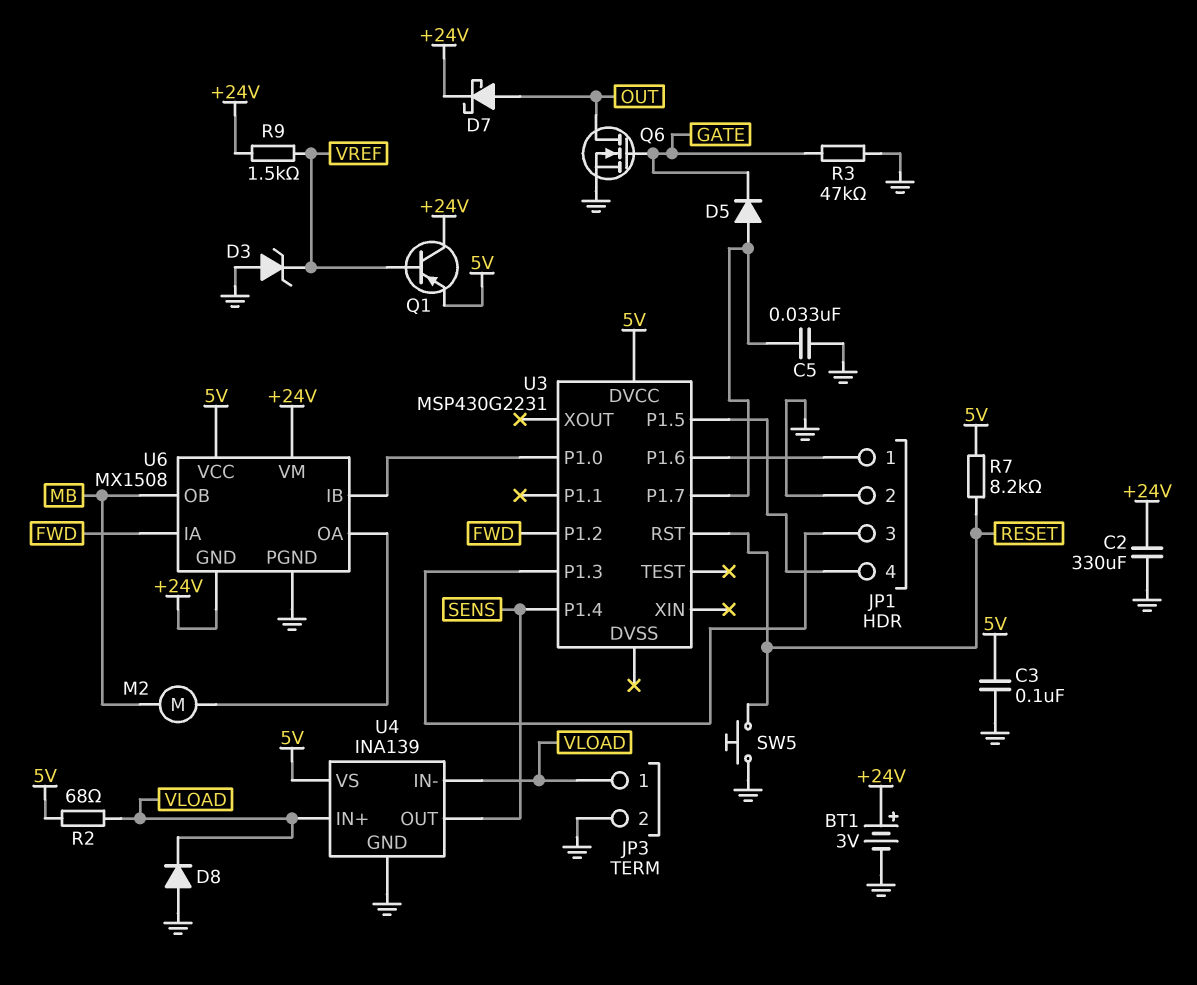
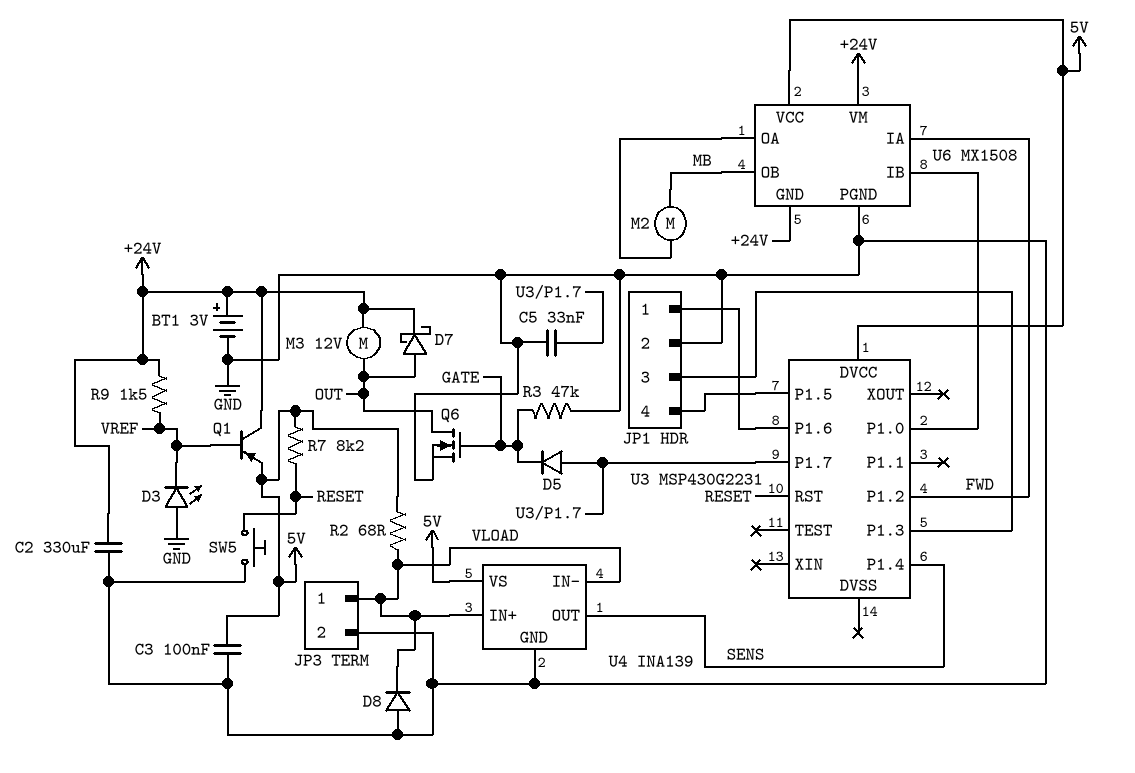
D3: zener (A GND, K VREF) -> LED (A GND, K VREF)
M3: none -> motor 12V (+24V, OUT)

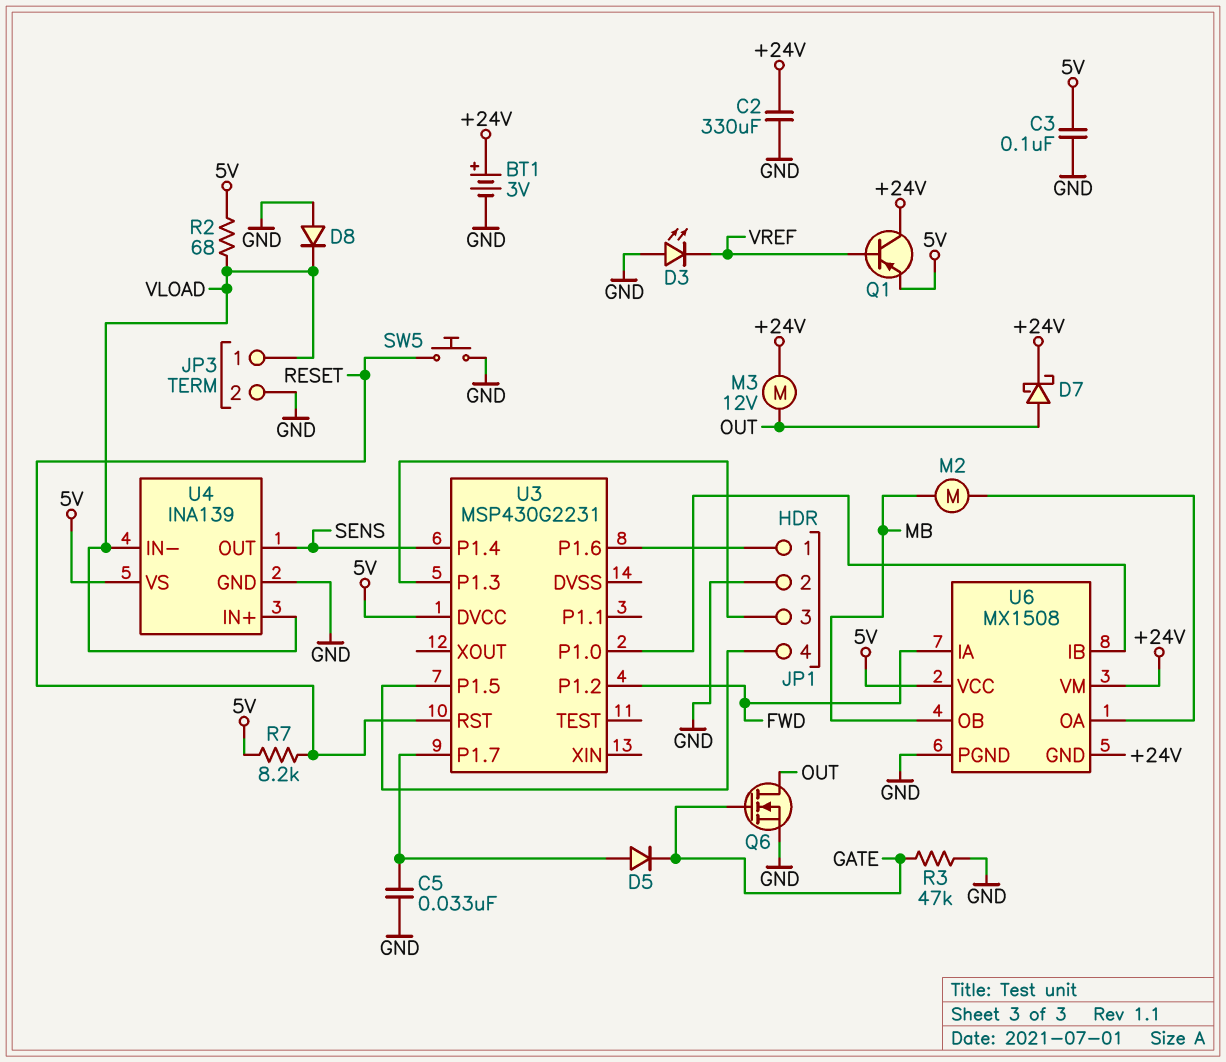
R9: 1.5k (+24V, VREF) -> none

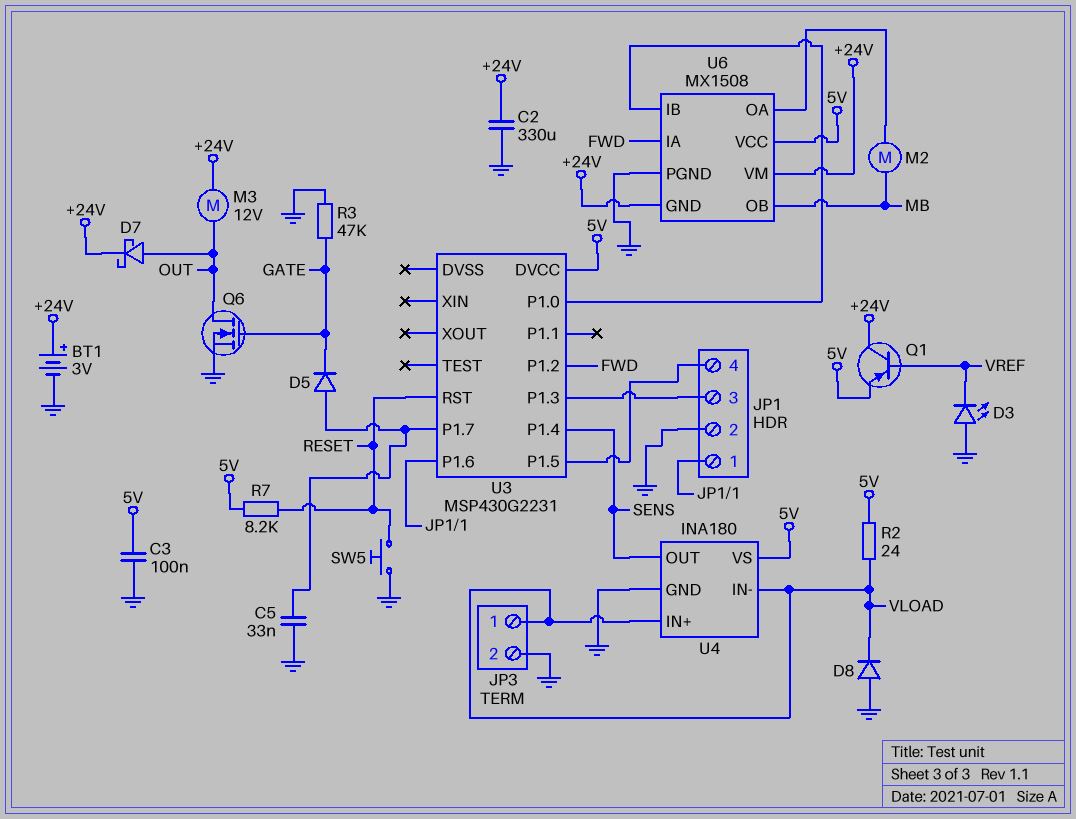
R2: 68 (5V, VLOAD) -> 24 (5V, VLOAD)
U4: INA139 -> INA180

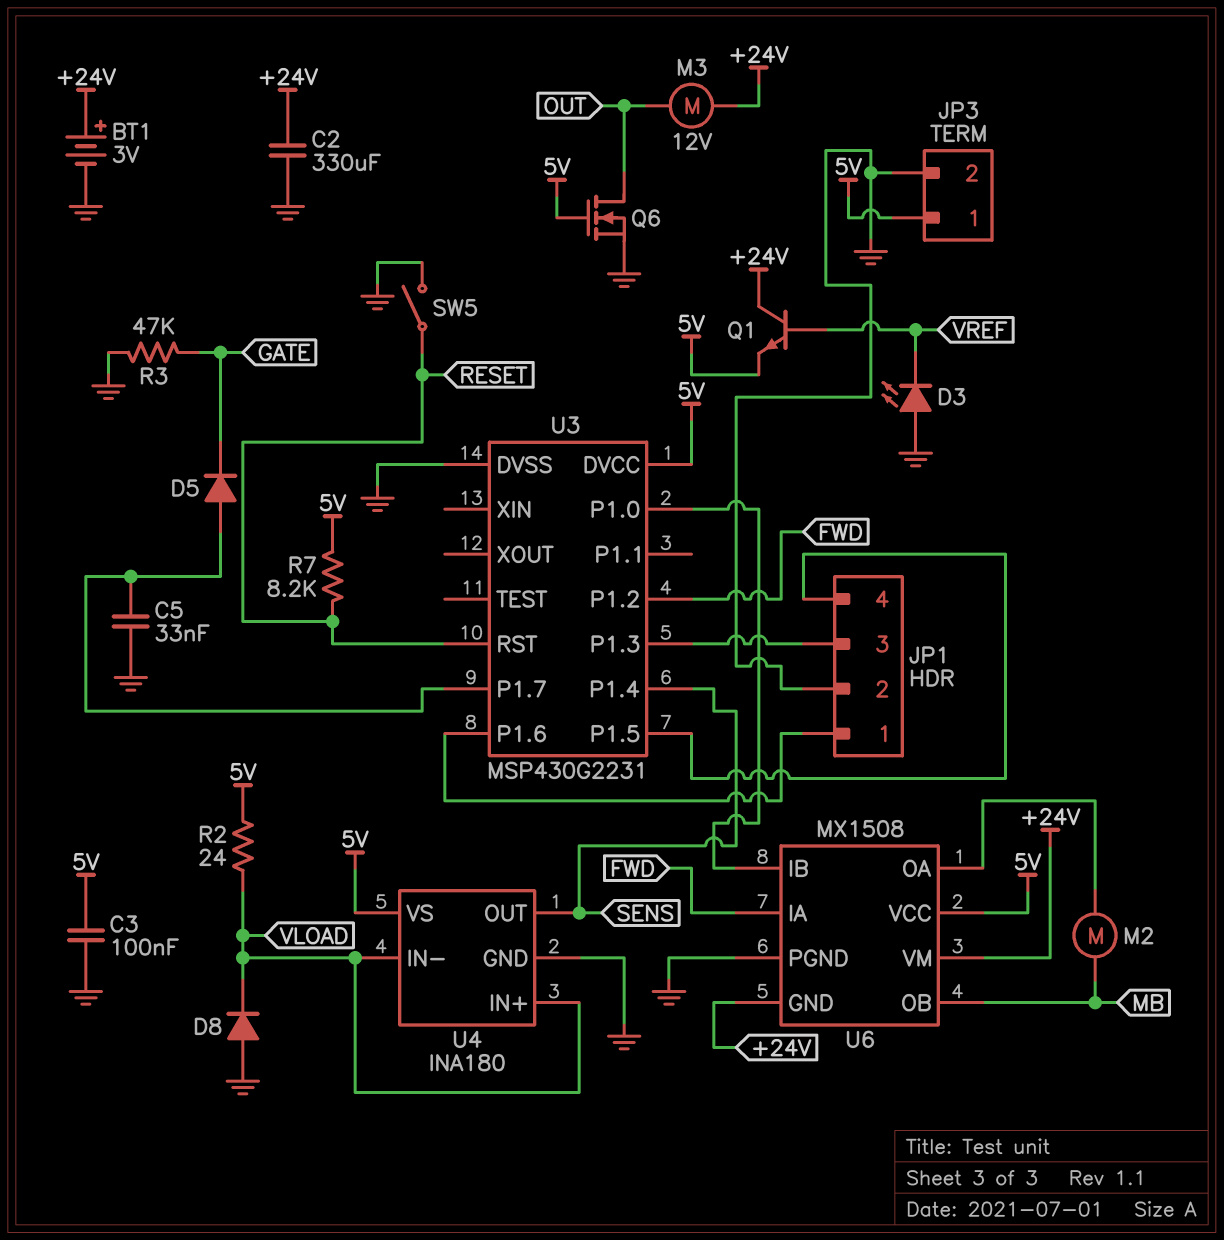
D7: schottky (A OUT, K +24V) -> none
JP3 pin 1: VLOAD -> 5V
Q1: PNP (B VREF, C +24V, E 5V) -> NPN (B VREF, C +24V, E 5V)
Q6: NMOS (G GATE, D OUT, S GND) -> NMOS (G 5V, D OUT, S GND)
SW5: button (GND, RESET) -> switch (GND, RESET)
U3 pin DVSS: none -> GND

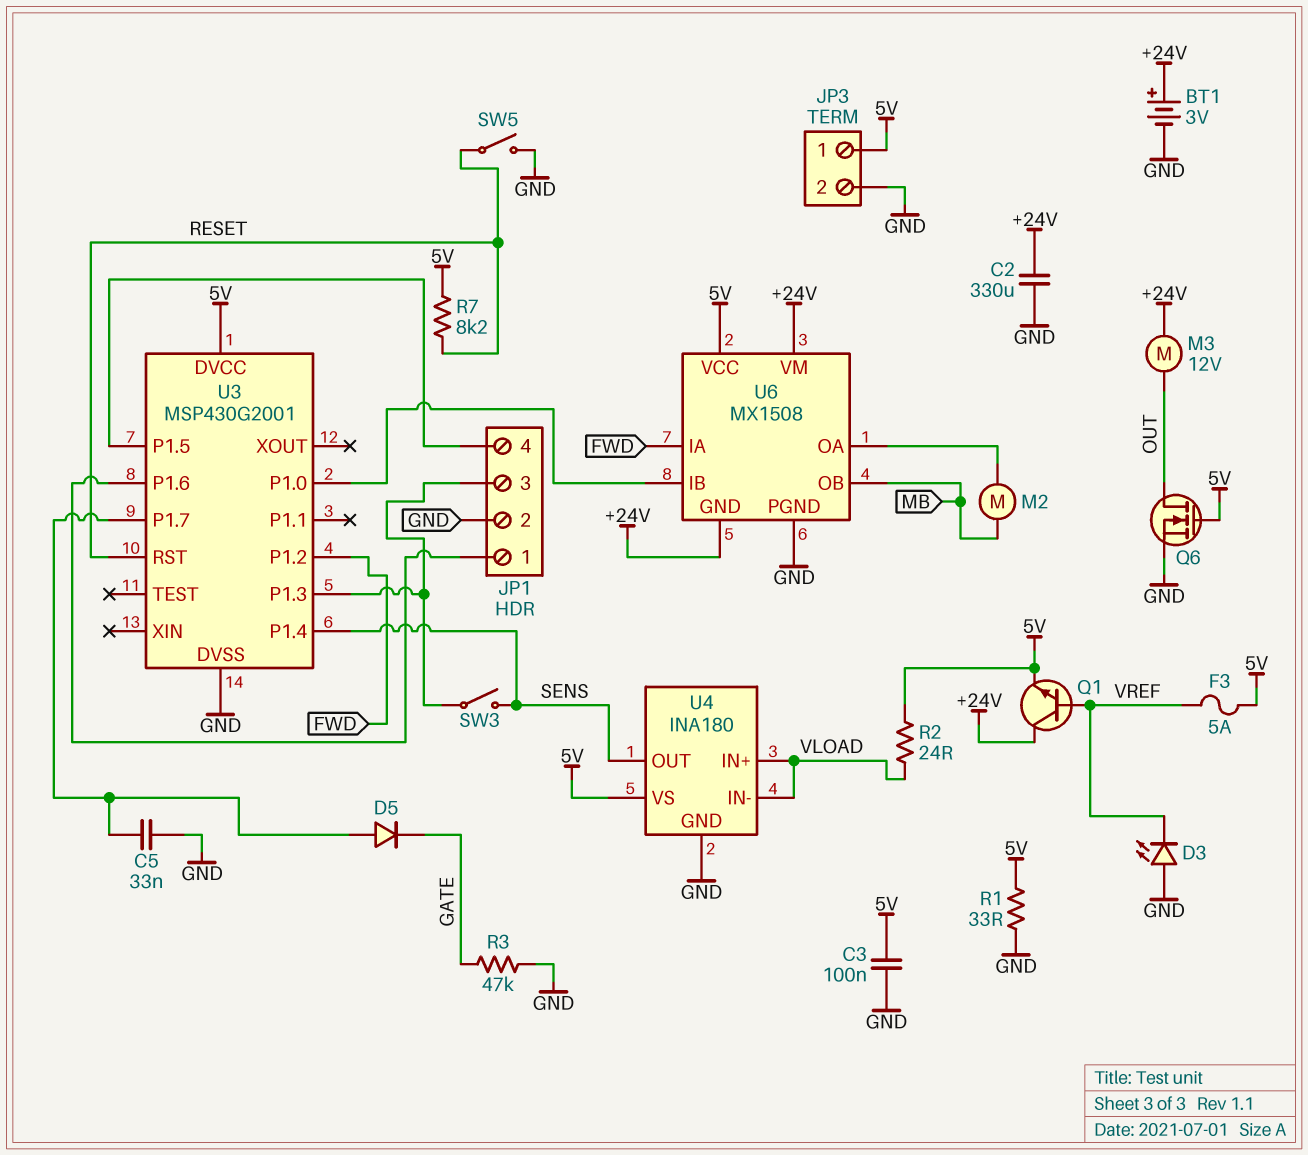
D8: diode (A GND, K VLOAD) -> none
F3: none -> 5A (5V, VREF)
R1: none -> 33 (5V, GND)
SW3: none -> switch (JP1/3, SENS)
U3: MSP430G2231 -> MSP430G2001

